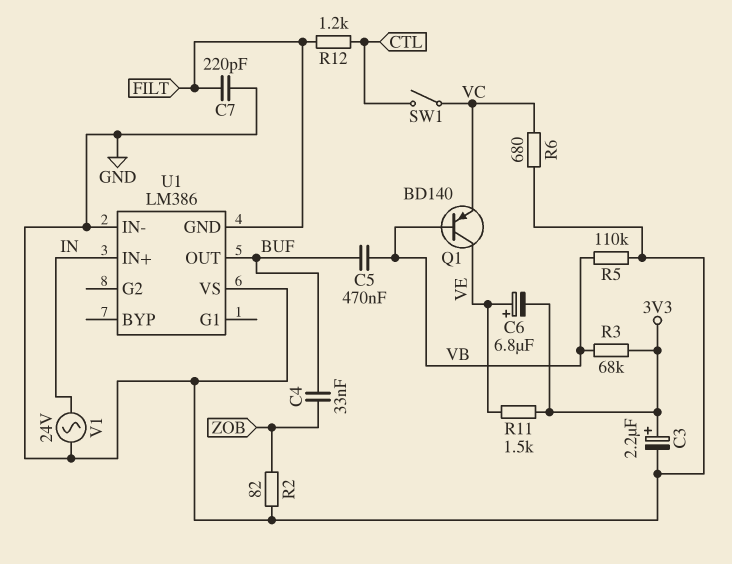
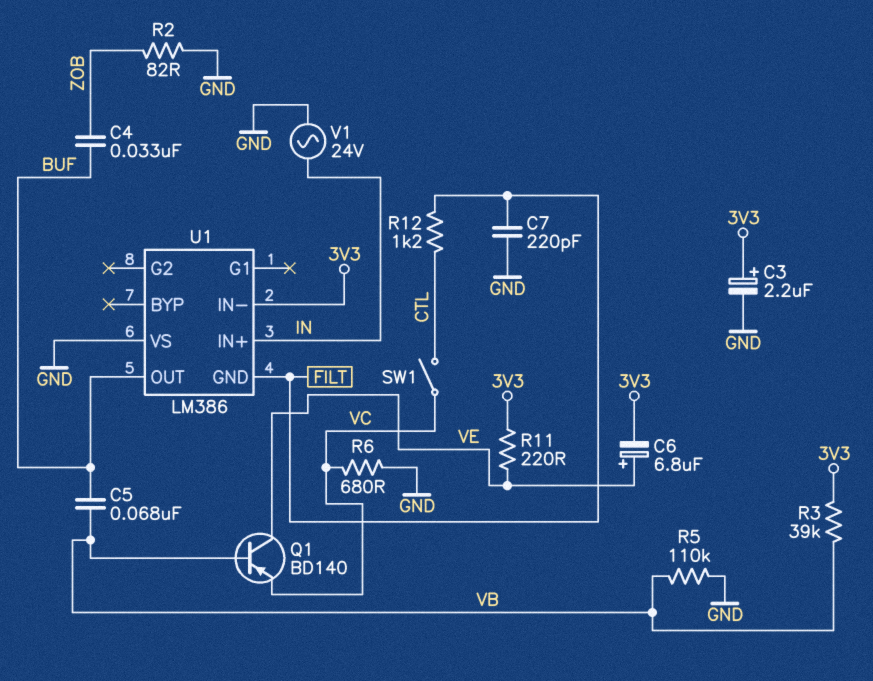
C5: 470nF (BUF, VB) -> 68nF (BUF, VB)
R3: 68k (3V3, VB) -> 39k (3V3, VB)
R11: 1.5k (3V3, VE) -> 220 (3V3, VE)
U1 pin IN-: GND -> 3V3

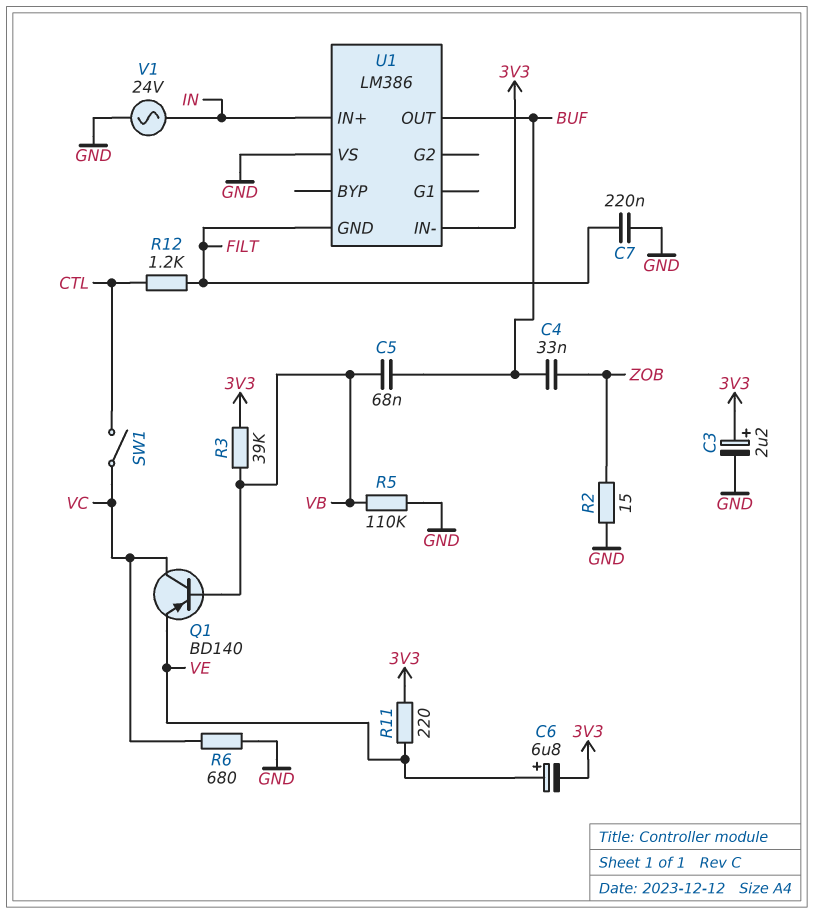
C7: 220pF (FILT, GND) -> 220nF (FILT, GND)
Q1: PNP BD140 (B VB, C VE, E VC) -> PNP BD140 (B VB, C VC, E VE)
R2: 82 (GND, ZOB) -> 15 (GND, ZOB)

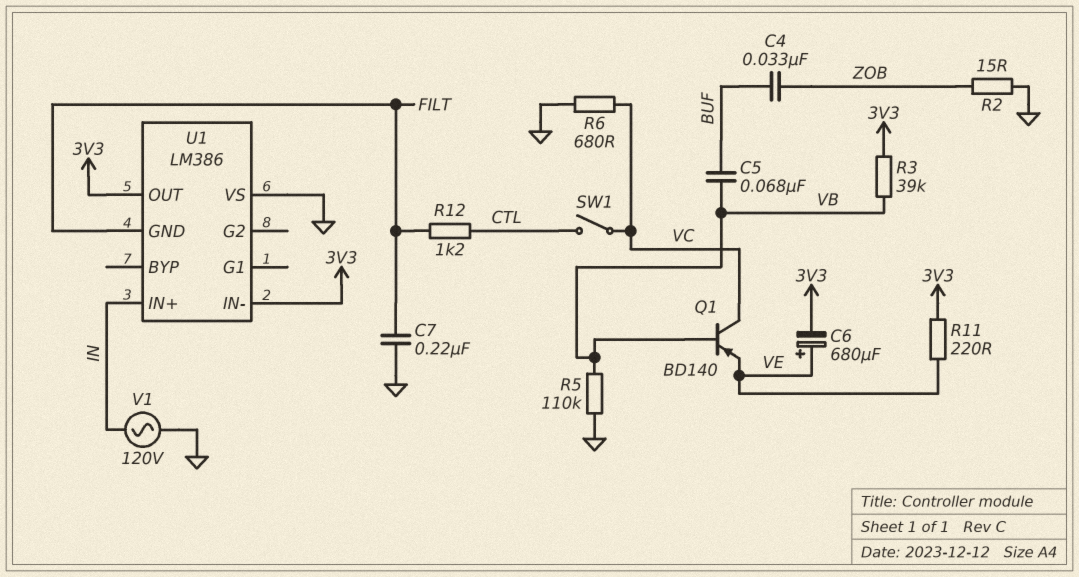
C3: 2.2uF (plus 3V3, minus GND) -> none
C6: 6.8uF (plus VE, minus 3V3) -> 680uF (plus VE, minus 3V3)
U1 pin OUT: BUF -> 3V3
V1: AC 24V (GND, IN) -> AC 120V (GND, IN)

